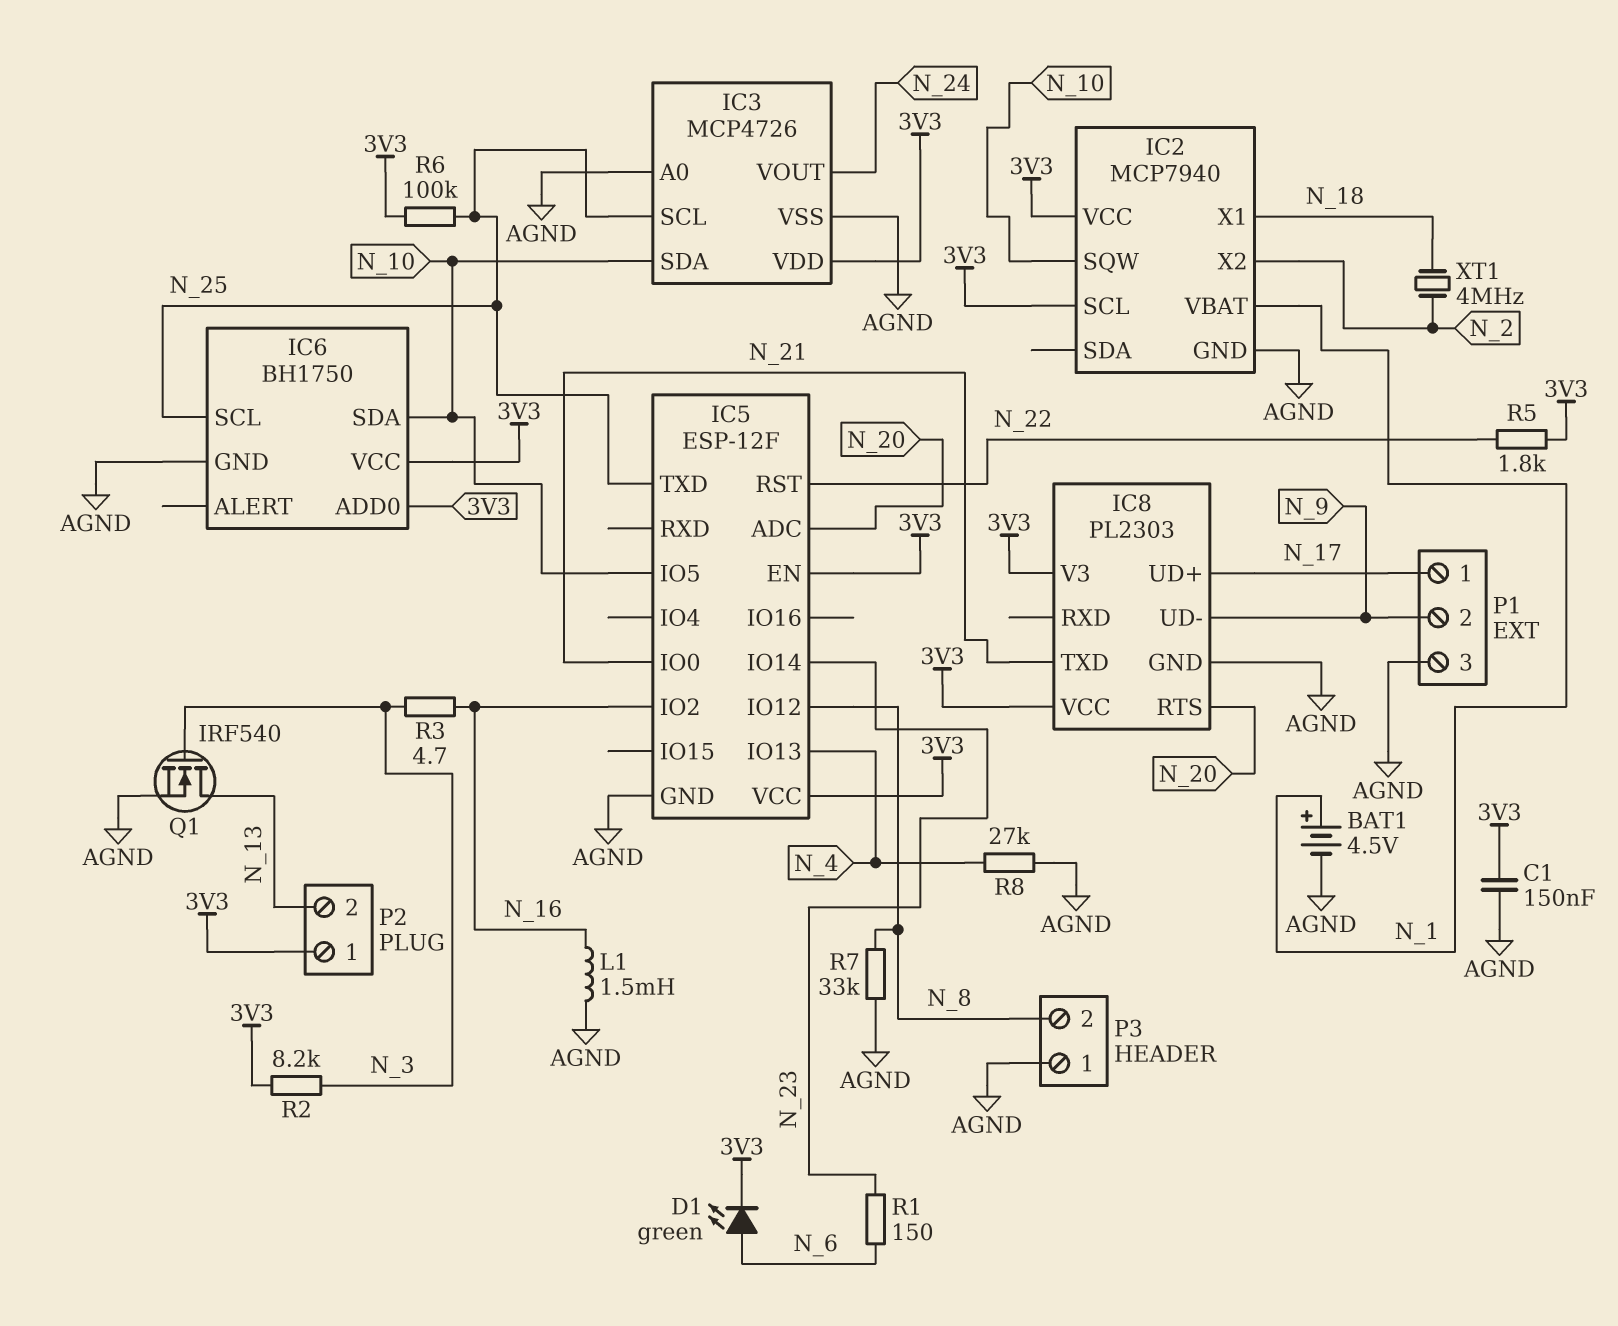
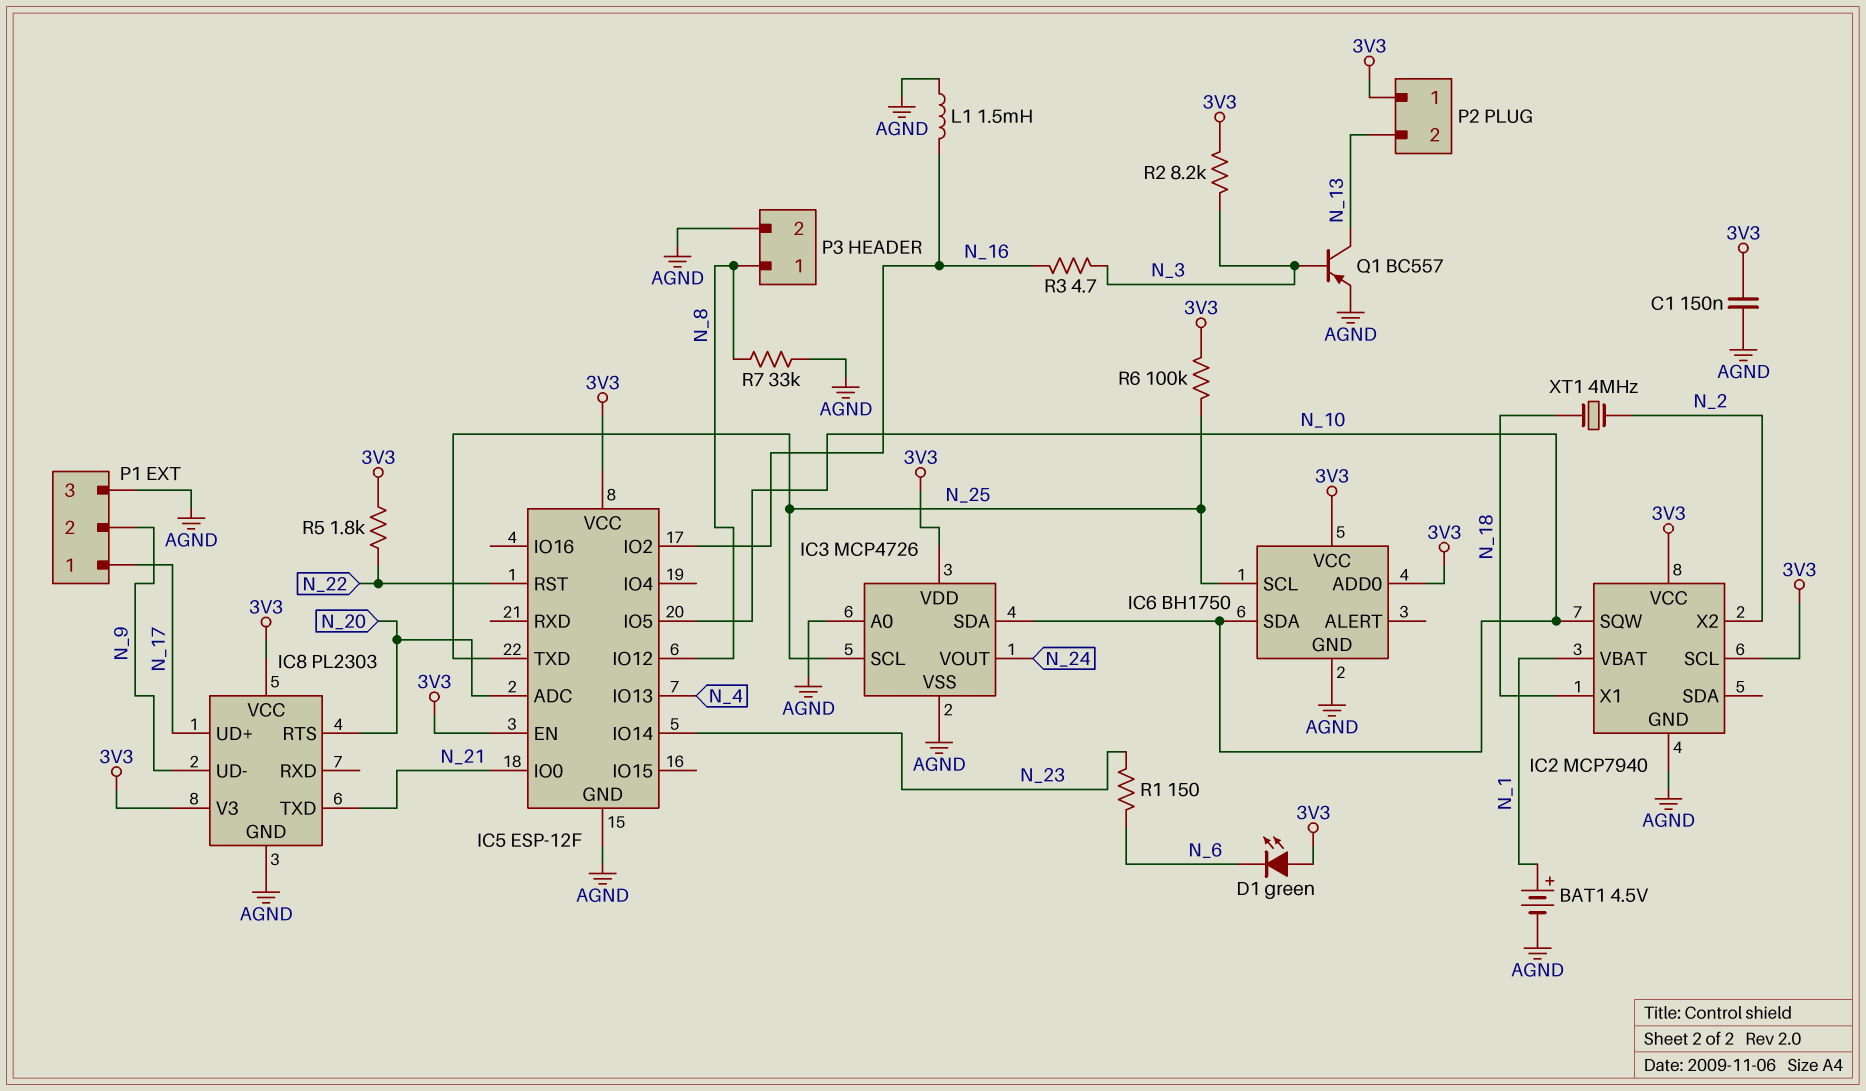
D1: LED green (A N_6, K 3V3) -> LED green (A 3V3, K N_6)
P3 pin 1: AGND -> N_8
P3 pin 2: N_8 -> AGND
Q1: NMOS IRF540 (G N_3, D N_13, S AGND) -> PNP BC557 (B N_3, C N_13, E AGND)
R8: 27k (AGND, N_4) -> none

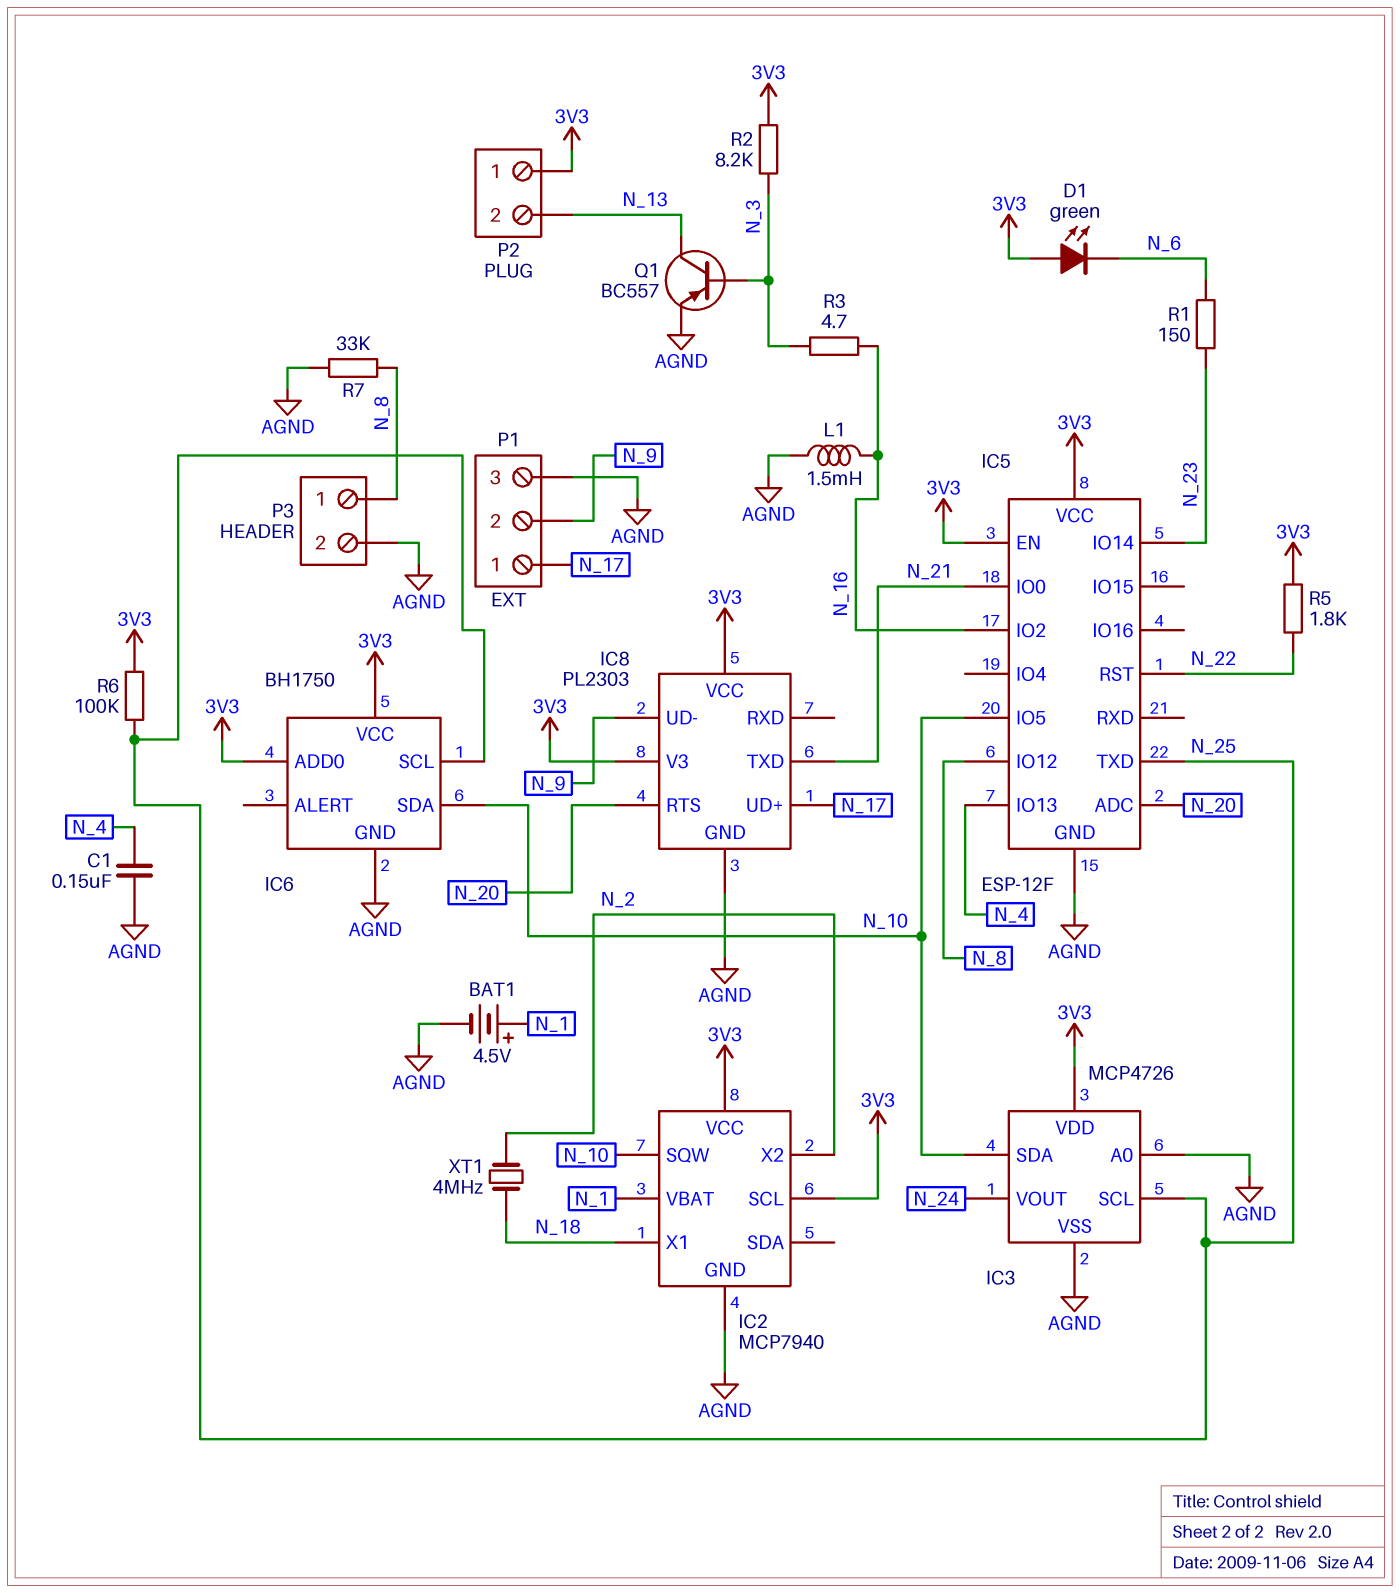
C1: 150nF (3V3, AGND) -> 150nF (AGND, N_4)

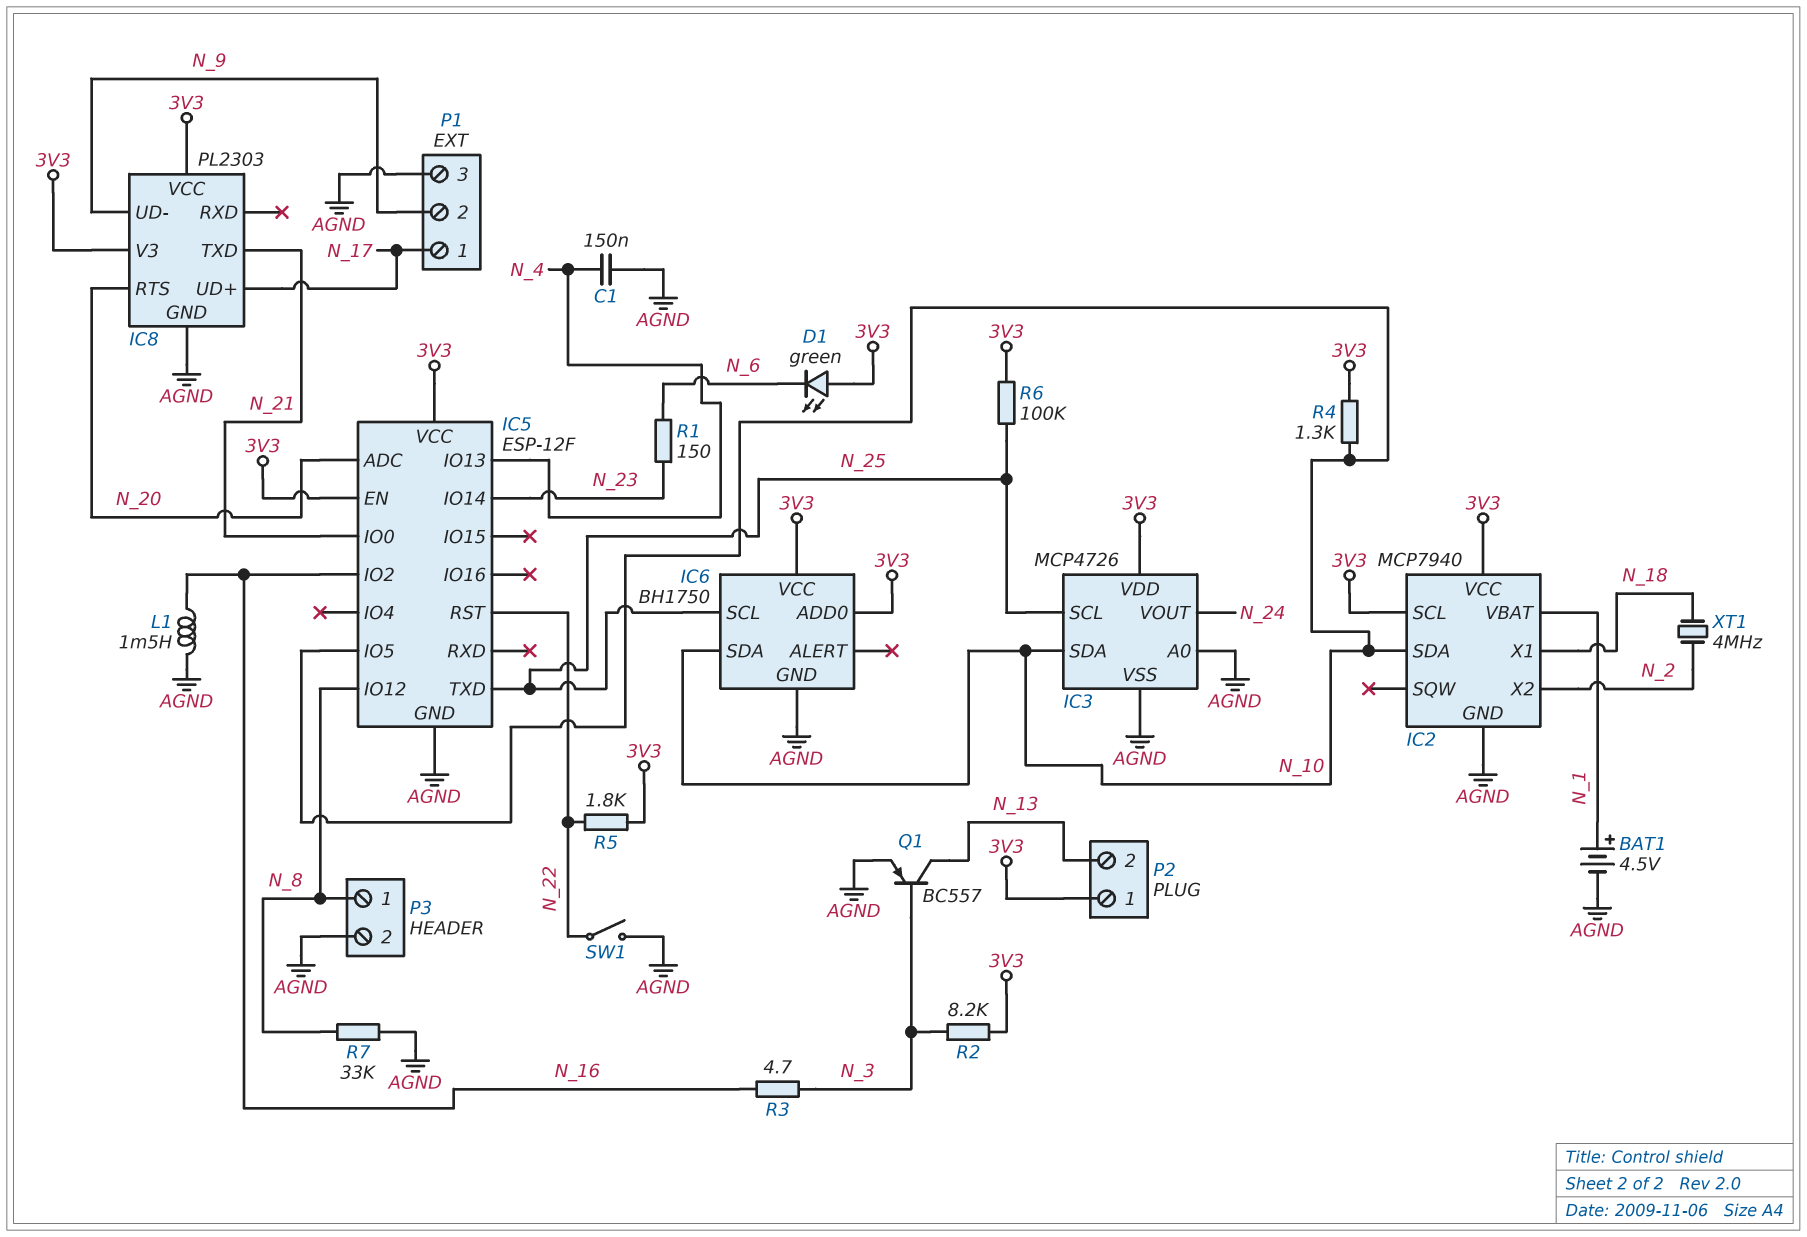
IC2 pin SDA: none -> N_10
IC2 pin SQW: N_10 -> none
R4: none -> 1.3k (3V3, N_10)
SW1: none -> switch (AGND, N_22)

